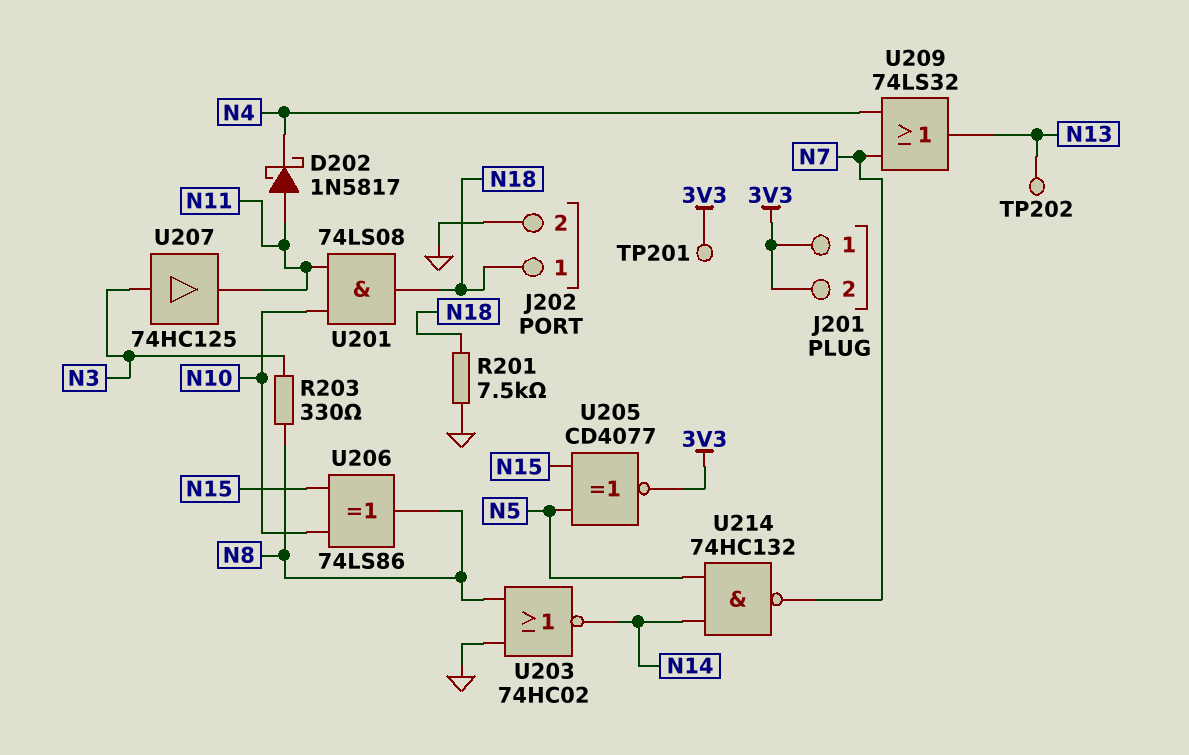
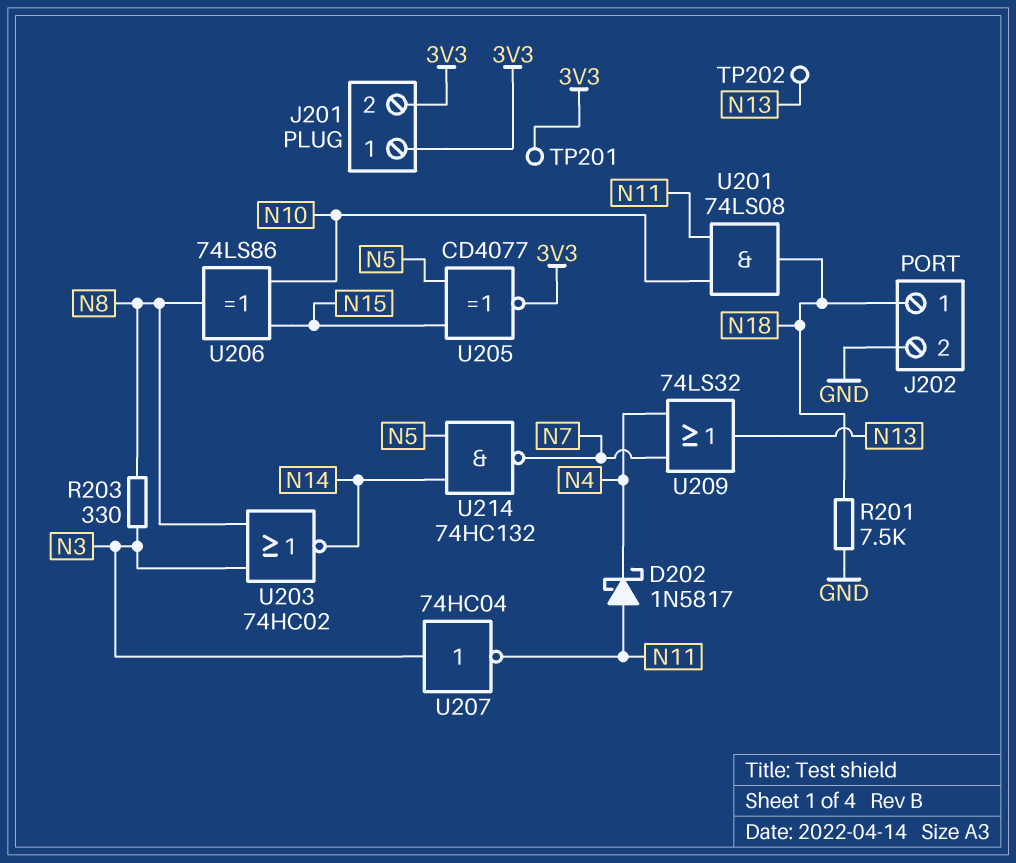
U203: NOR 74HC02 (in GND, in N8, out N14) -> NOR 74HC02 (in N3, in N8, out N14)
U207: buffer 74HC125 (in N3, out N11) -> NOT 74HC04 (in N3, out N11)

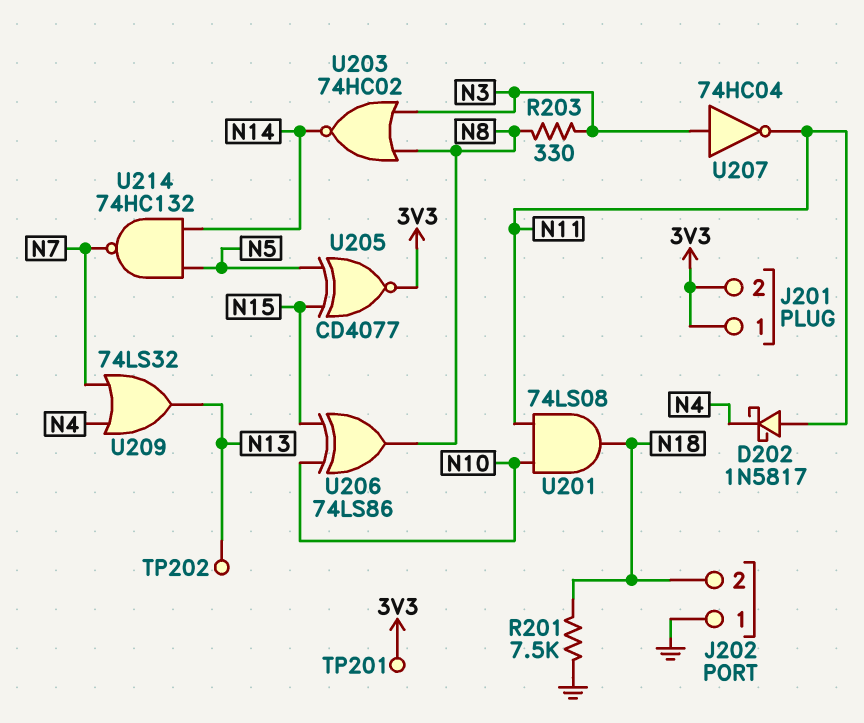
J202 pin 1: N18 -> GND
J202 pin 2: GND -> N18

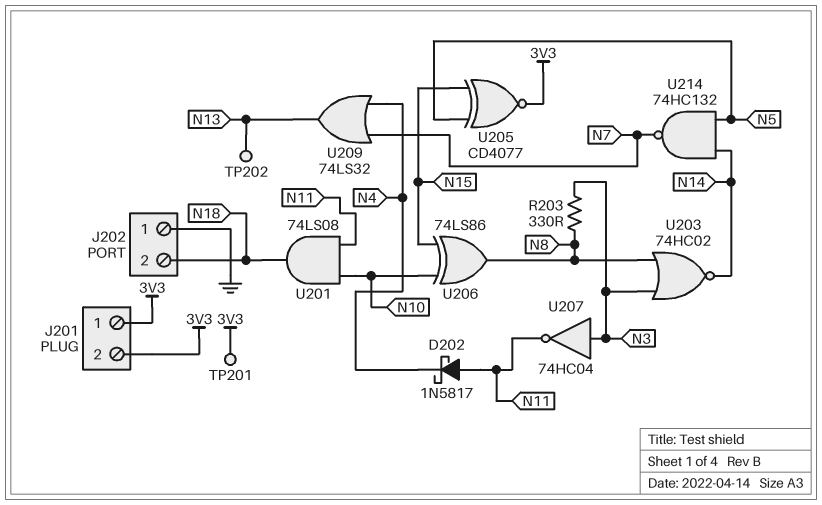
R201: 7.5k (GND, N18) -> none

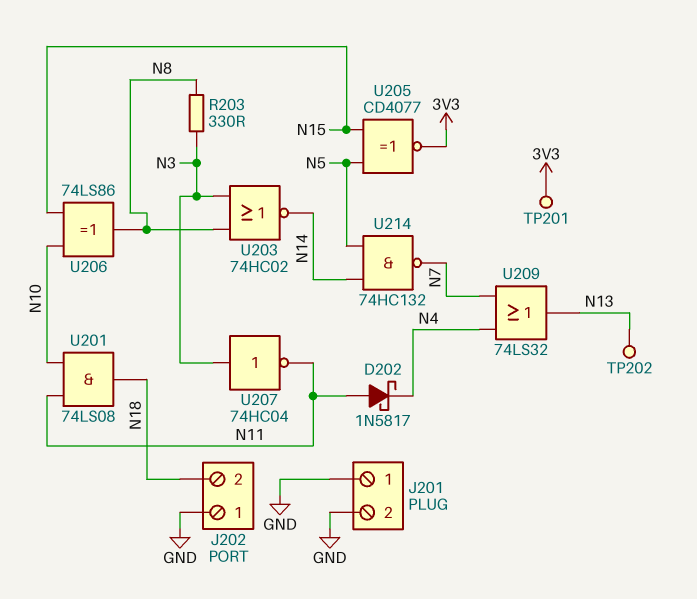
J201 pin 1: 3V3 -> GND
J201 pin 2: 3V3 -> GND

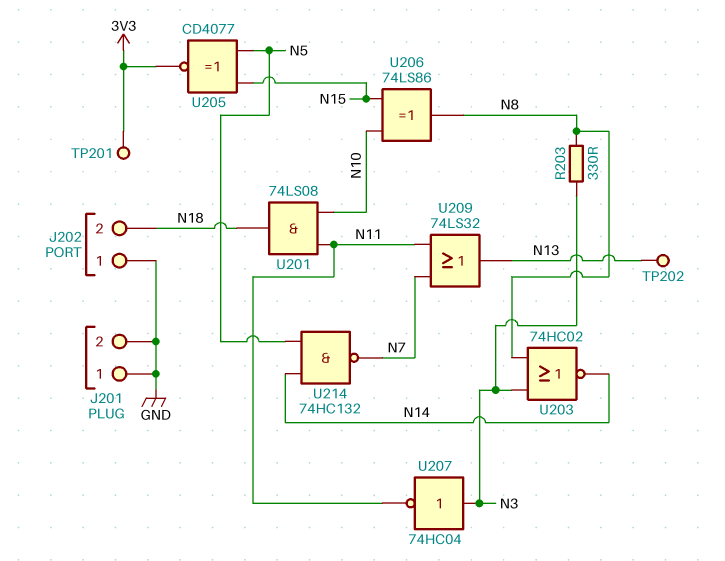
D202: schottky 1N5817 (A N11, K N4) -> none
U209: OR 74LS32 (in N4, in N7, out N13) -> OR 74LS32 (in N7, in N11, out N13)

